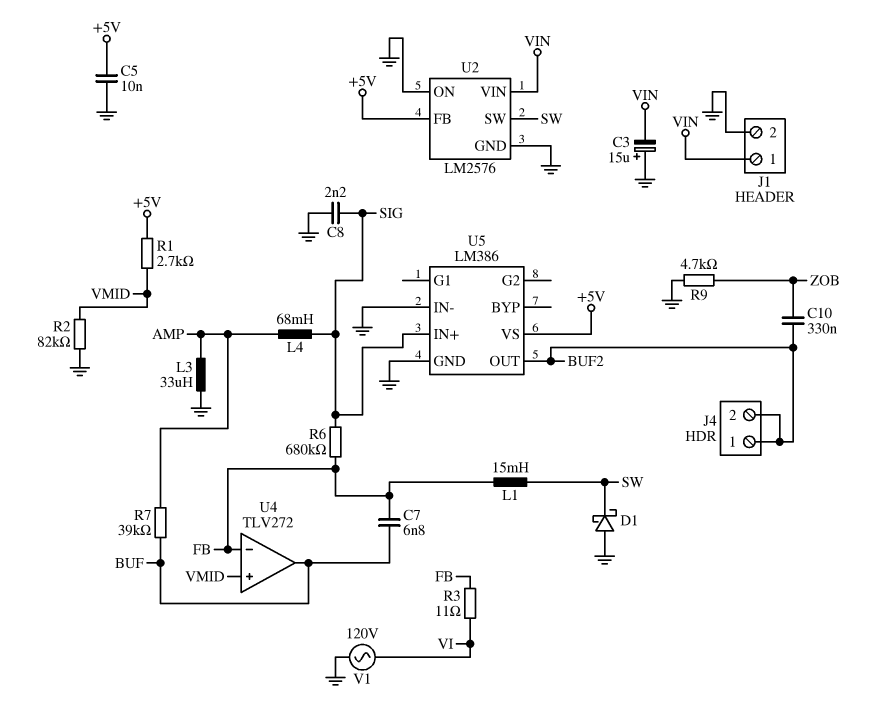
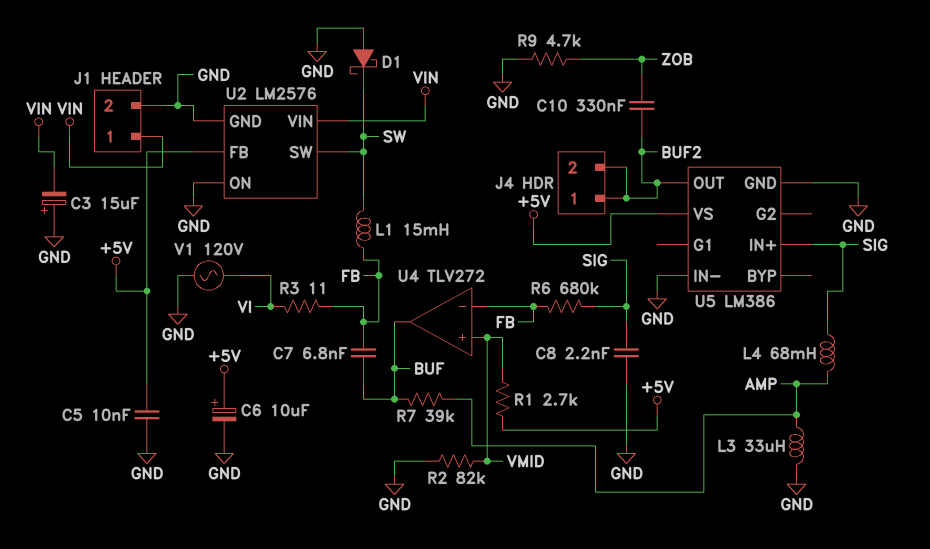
C6: none -> 10uF (plus +5V, minus GND)

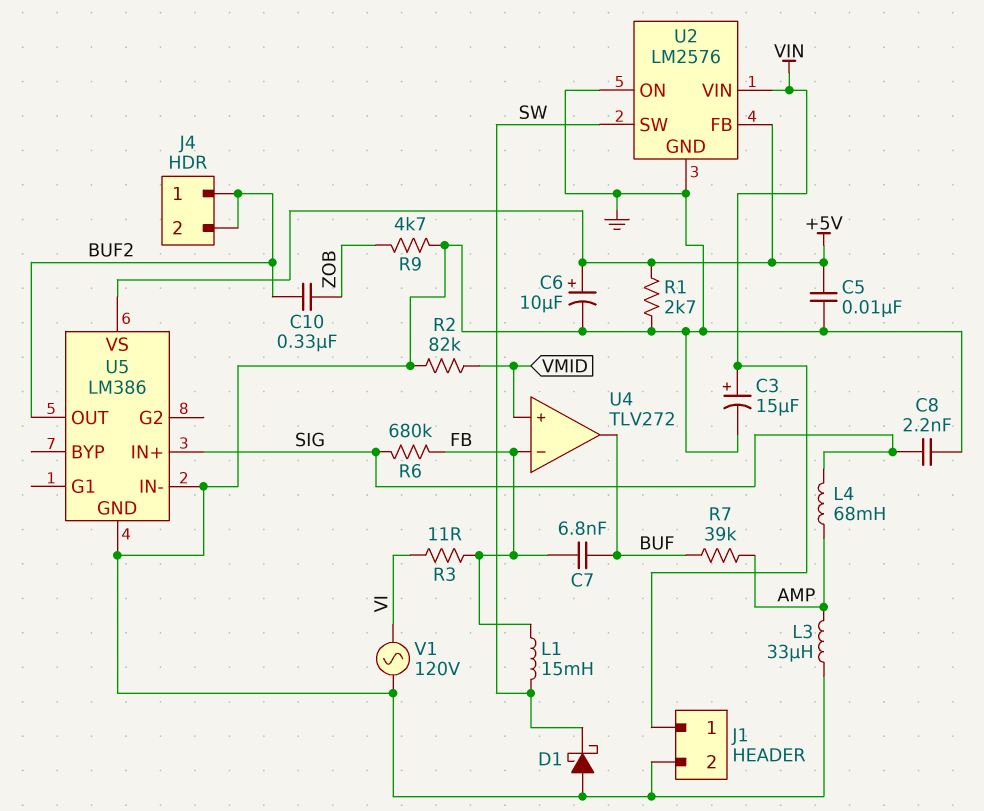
C3: 15uF (plus GND, minus VIN) -> 15uF (plus VIN, minus GND)
R1: 2.7k (+5V, VMID) -> 2.7k (+5V, GND)

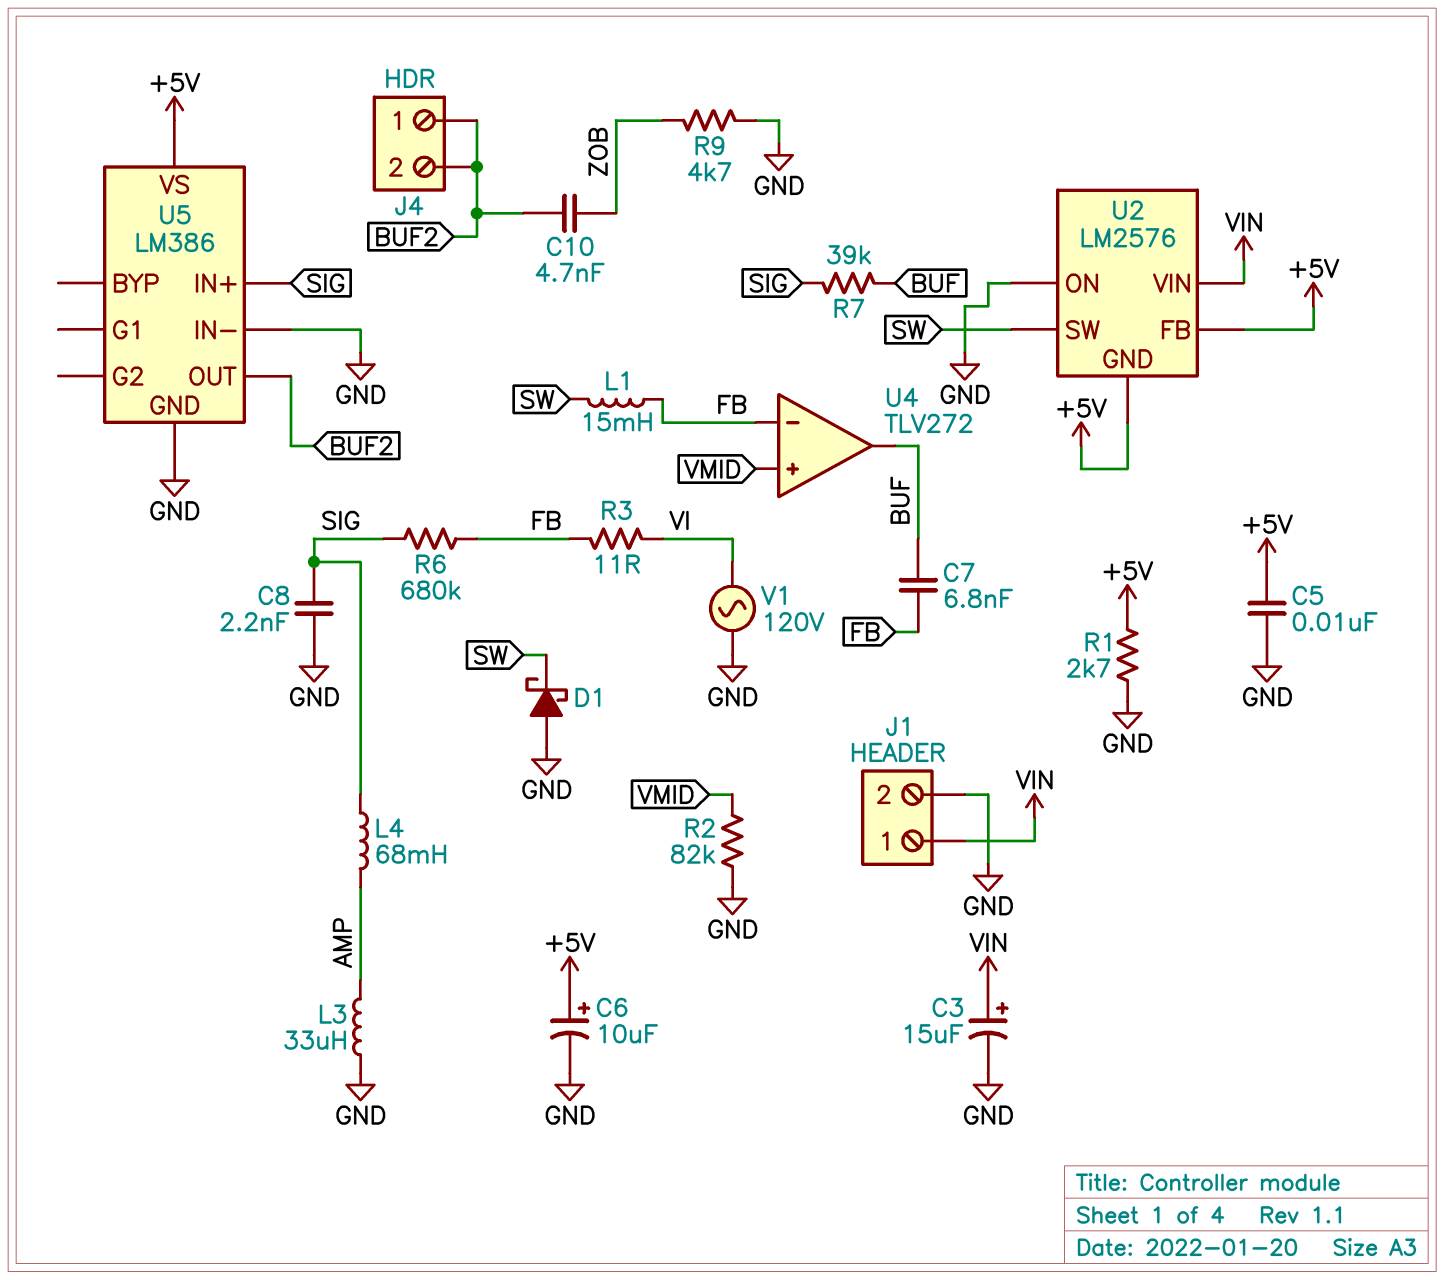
C10: 330nF (BUF2, ZOB) -> 4.7nF (BUF2, ZOB)
R7: 39k (AMP, BUF) -> 39k (BUF, SIG)
U2 pin GND: GND -> +5V

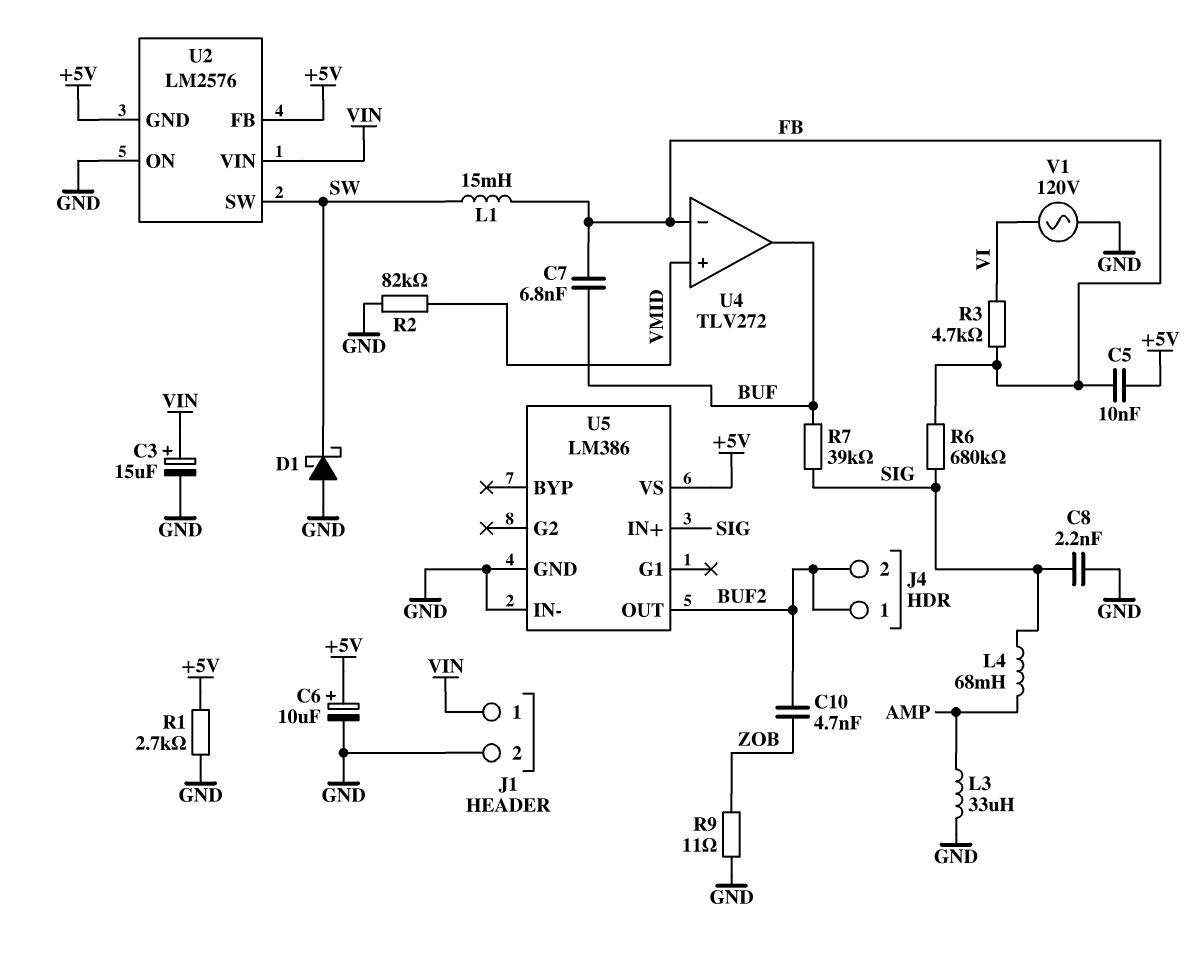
C5: 10nF (+5V, GND) -> 10nF (+5V, FB)
R3: 11 (FB, VI) -> 4.7k (FB, VI)
R9: 4.7k (GND, ZOB) -> 11 (GND, ZOB)

